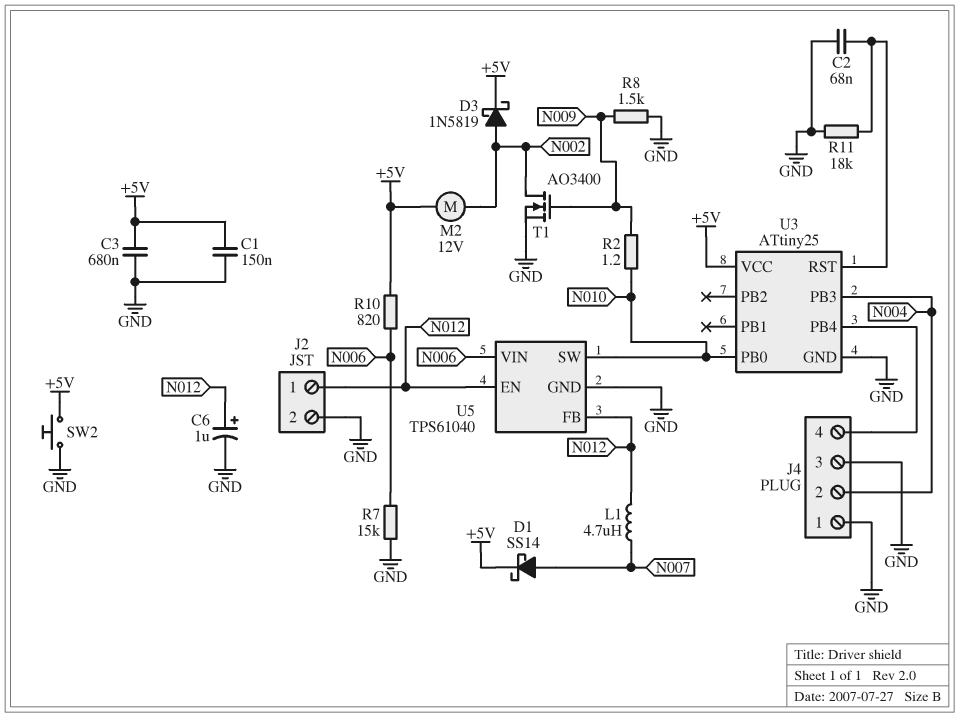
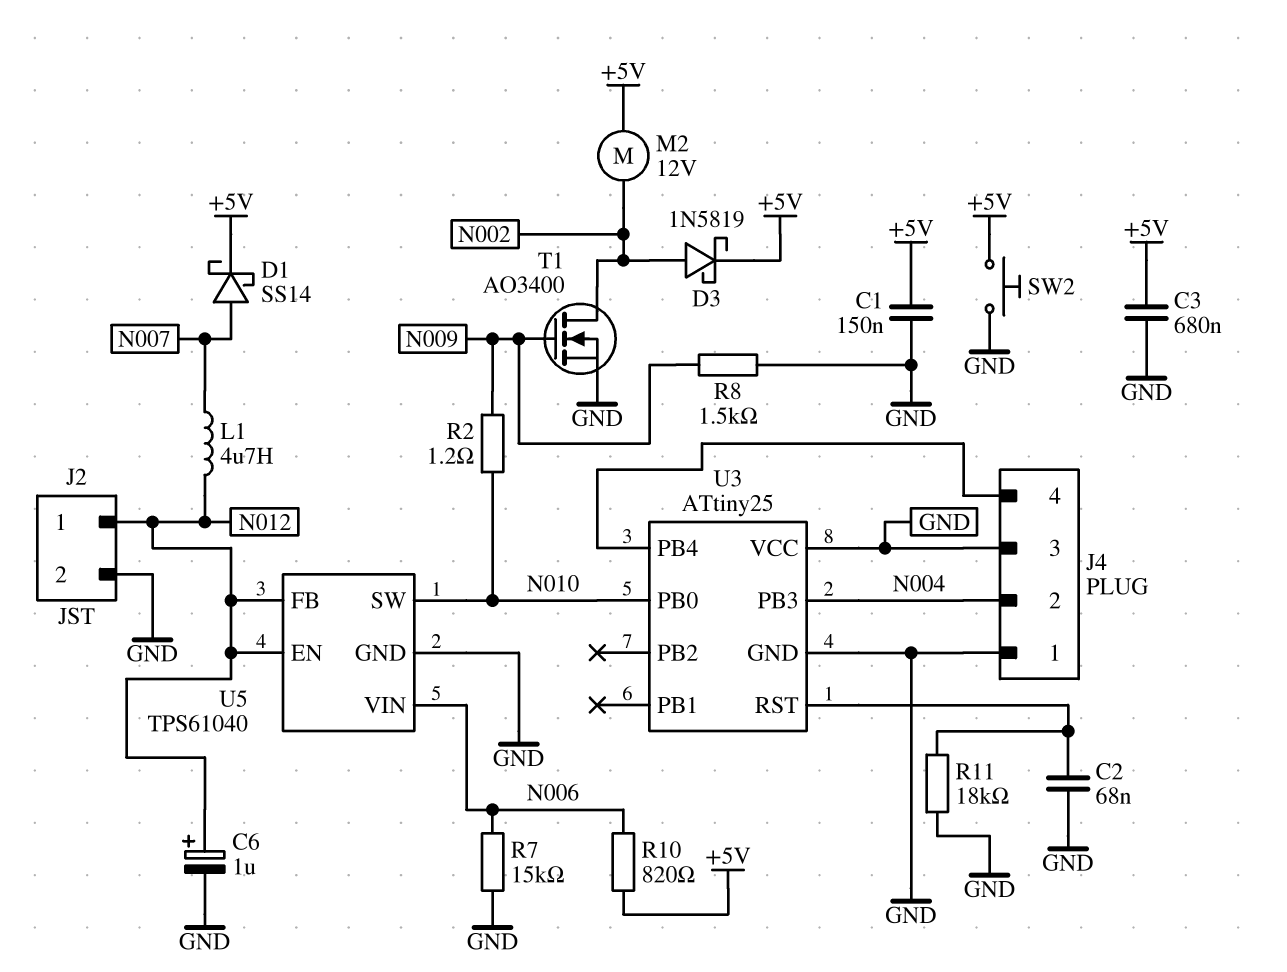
U3 pin VCC: +5V -> GND

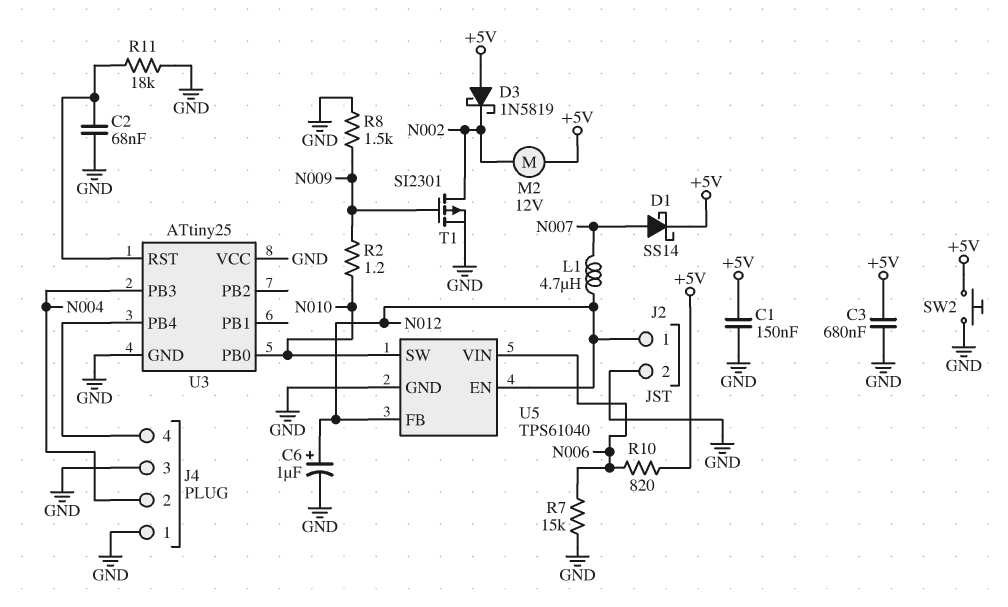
D3: schottky 1N5819 (A N002, K +5V) -> schottky 1N5819 (A +5V, K N002)
T1: NMOS AO3400 (G N009, D N002, S GND) -> PMOS SI2301 (G N009, D N002, S GND)

